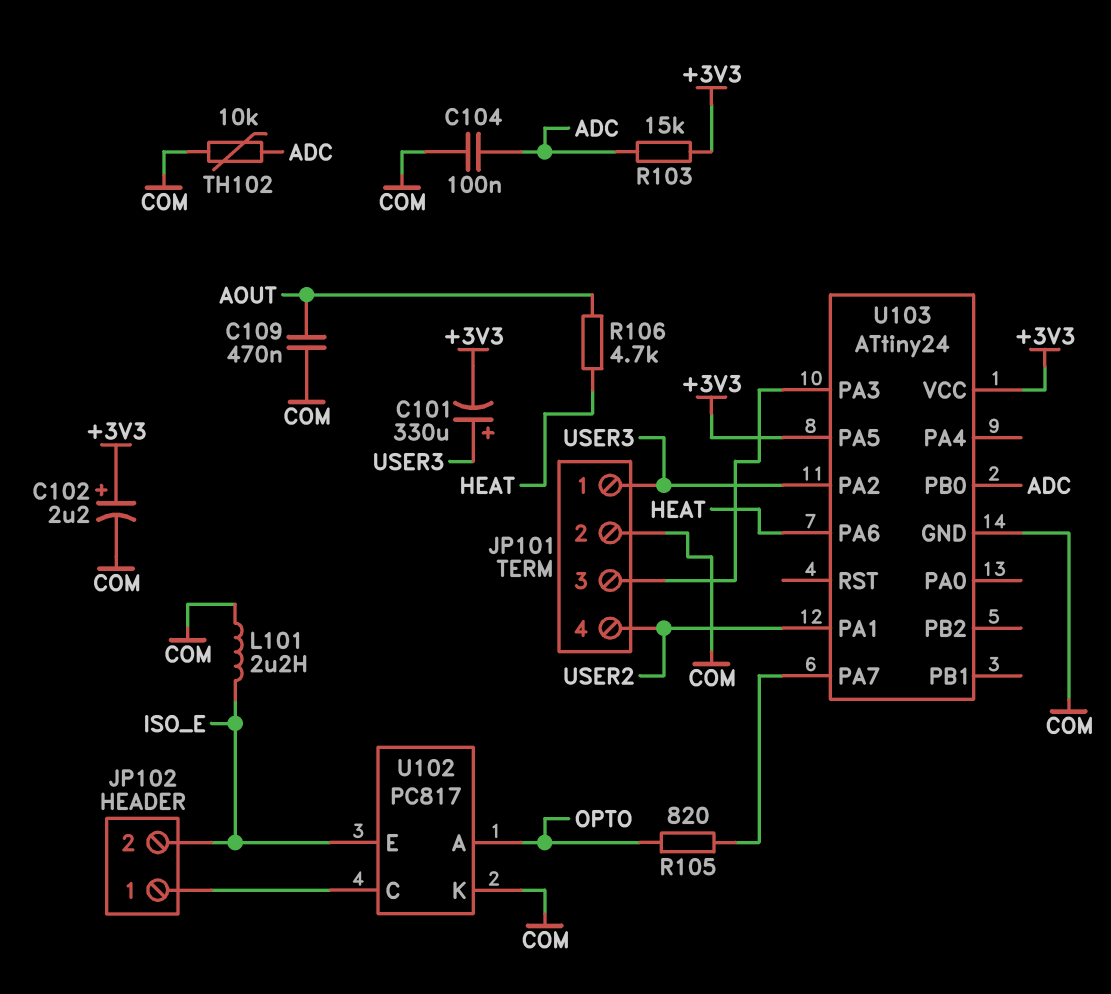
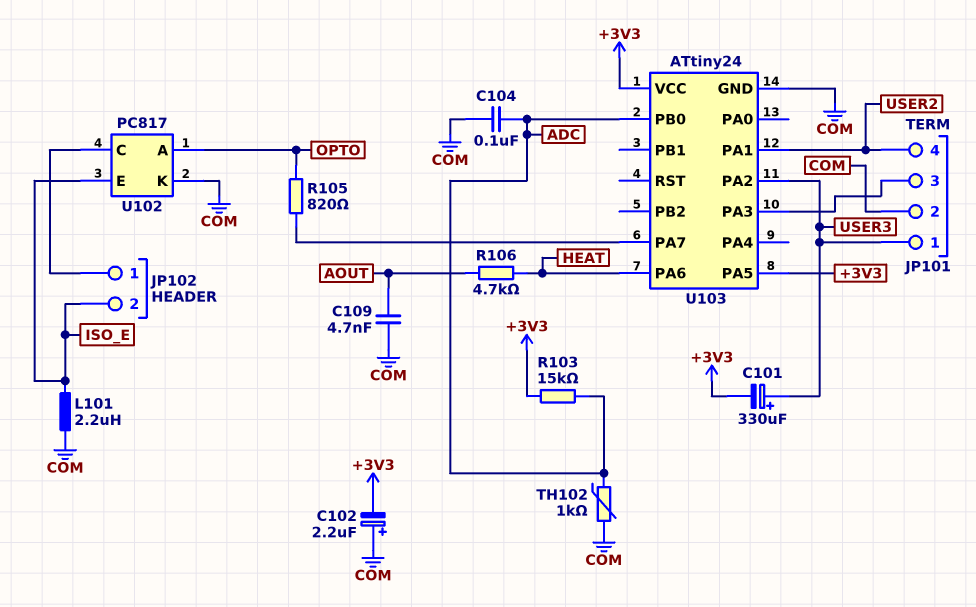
C102: 2.2uF (plus +3V3, minus COM) -> 2.2uF (plus COM, minus +3V3)
C109: 470nF (AOUT, COM) -> 4.7nF (AOUT, COM)
TH102: 10k (ADC, COM) -> 1k (ADC, COM)

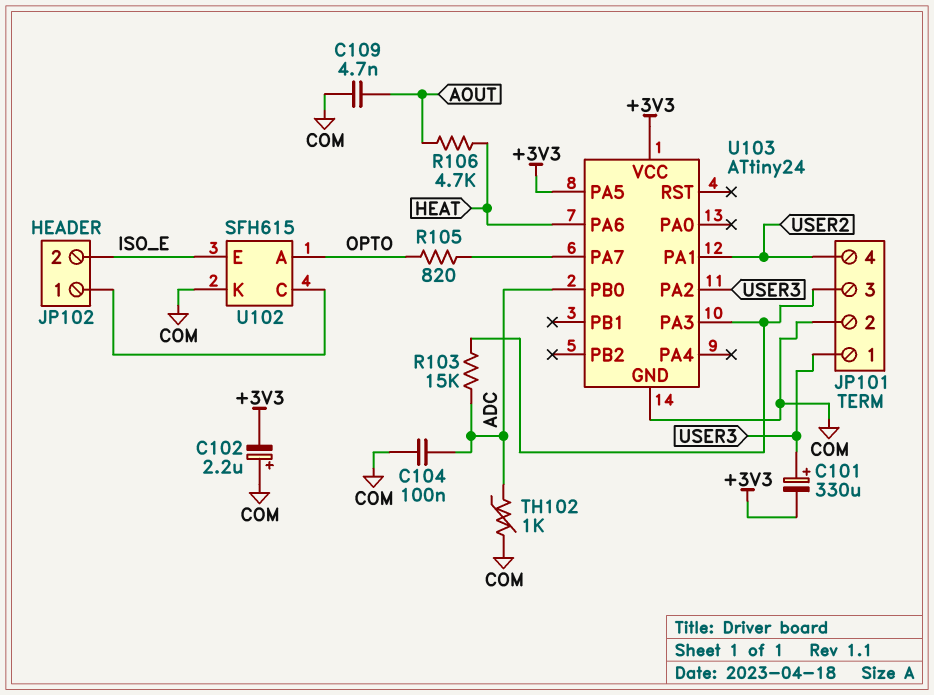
L101: 2.2uH (COM, ISO_E) -> none
R103: 15k (+3V3, ADC) -> 15k (ADC, JP101/3)
U102: PC817 -> SFH615

